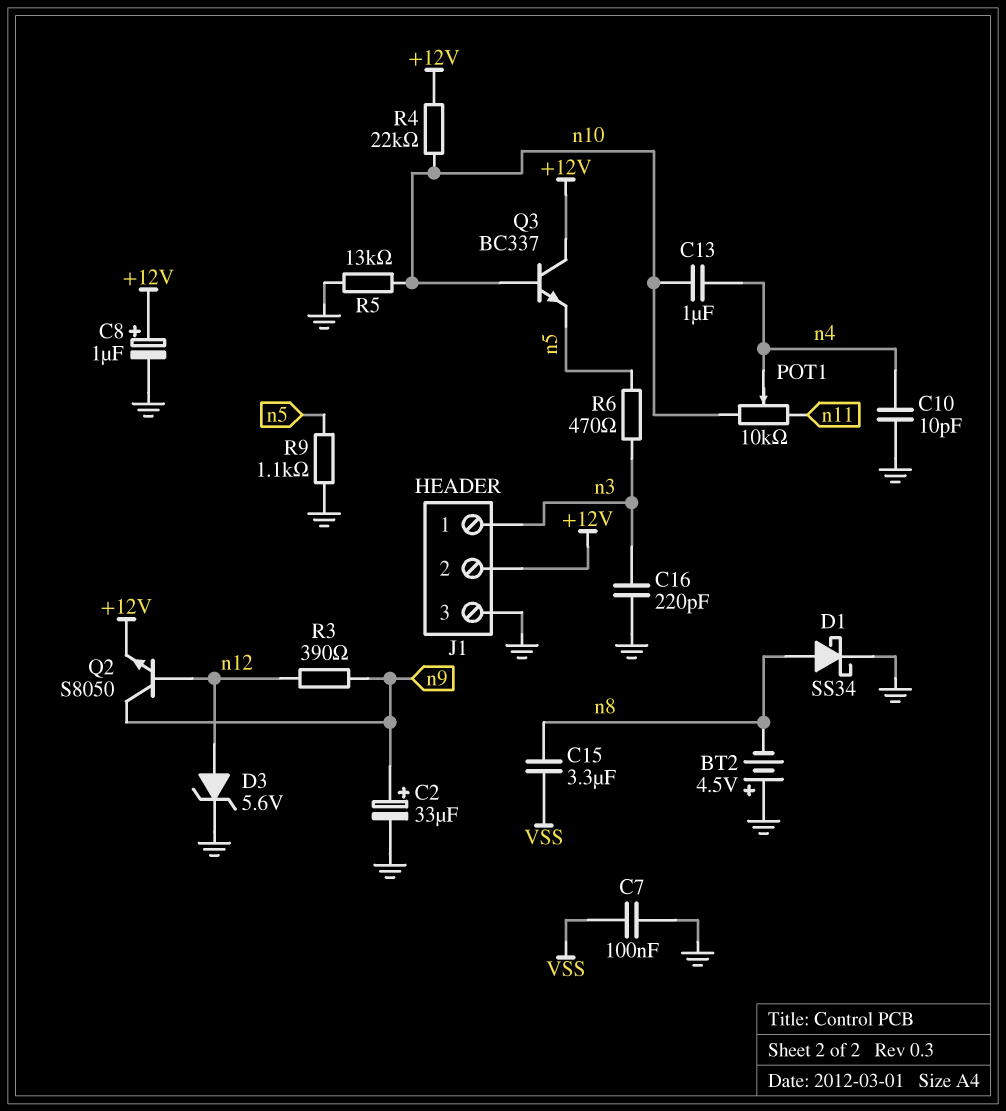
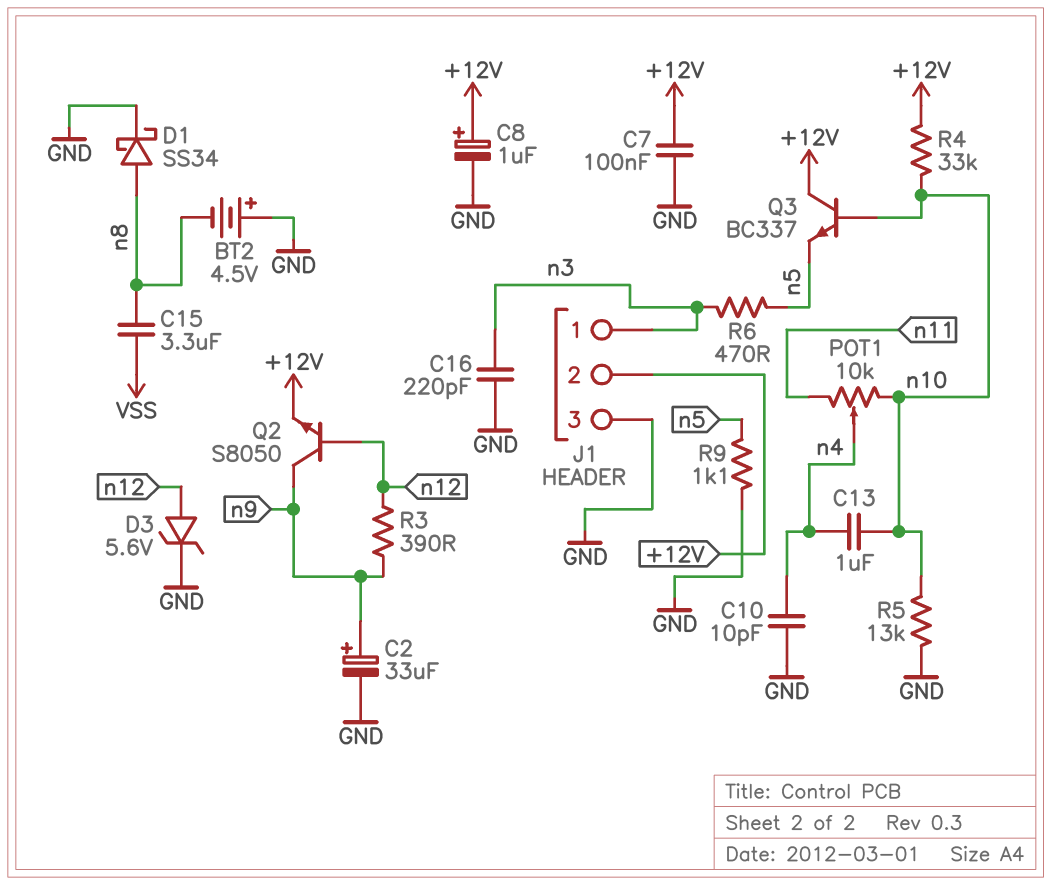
C7: 100nF (GND, VSS) -> 100nF (+12V, GND)
R4: 22k (+12V, n10) -> 33k (+12V, n10)

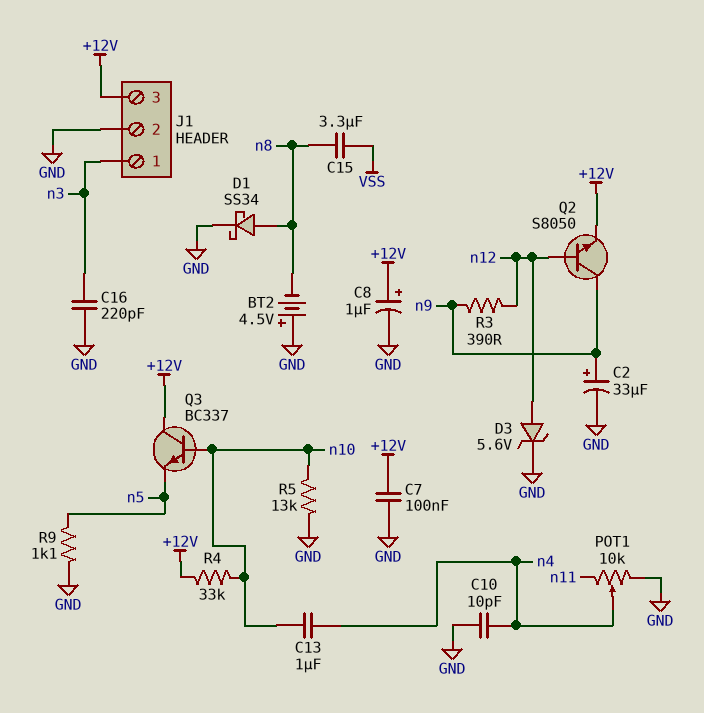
J1 pin 2: +12V -> GND
J1 pin 3: GND -> +12V
POT1: 10k (n10, n11, wiper n4) -> 10k (GND, n11, wiper n4)
R6: 470 (n3, n5) -> none

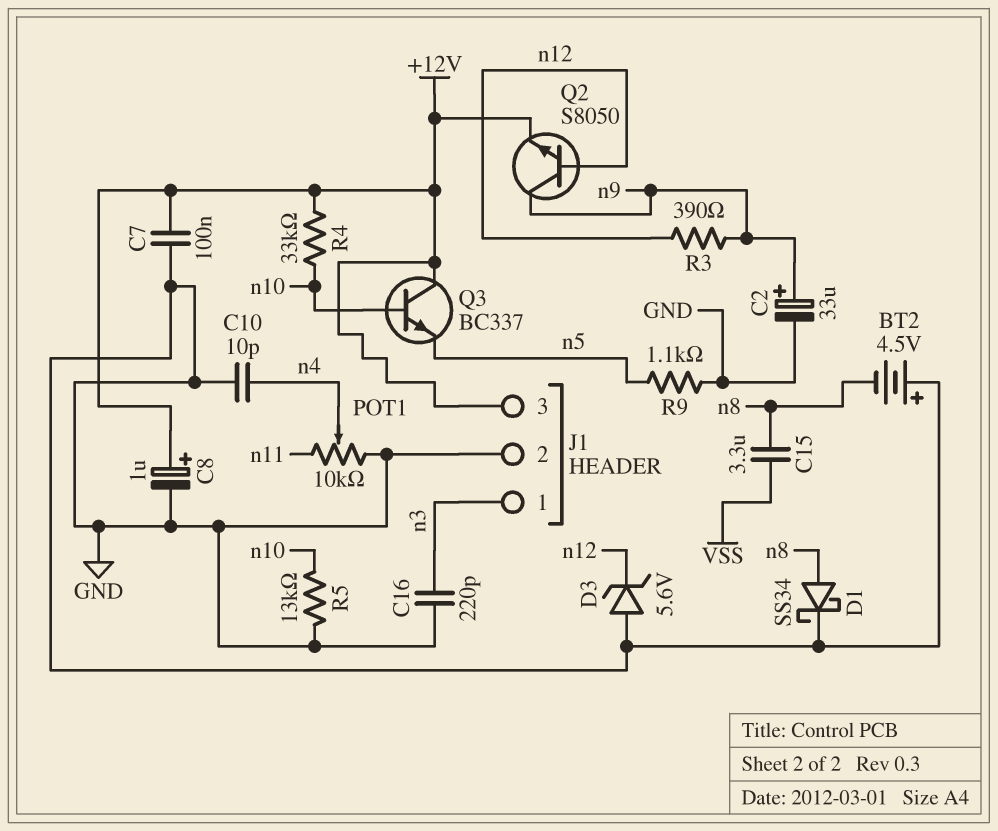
C13: 1uF (n4, n10) -> none
D3: zener 5.6V (A n12, K GND) -> zener 5.6V (A GND, K n12)

